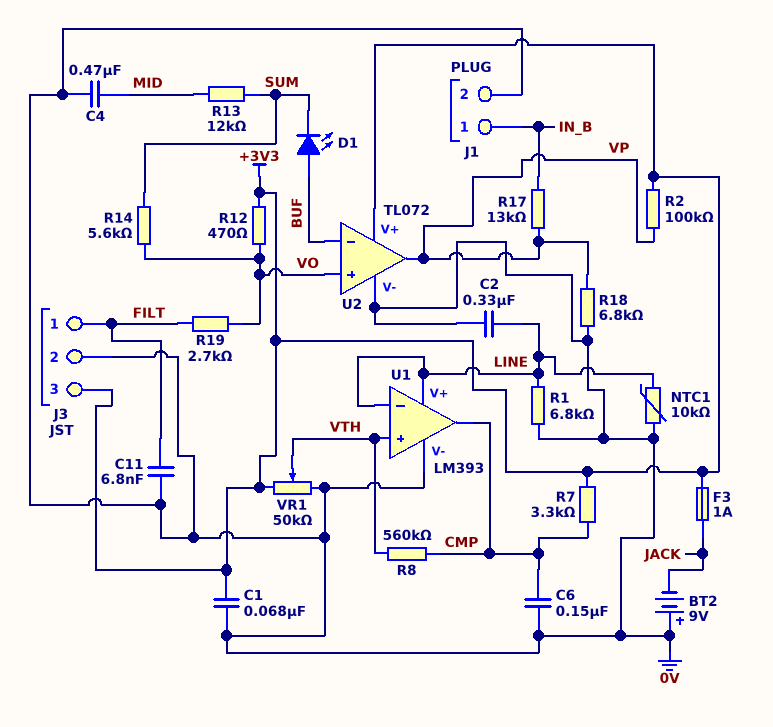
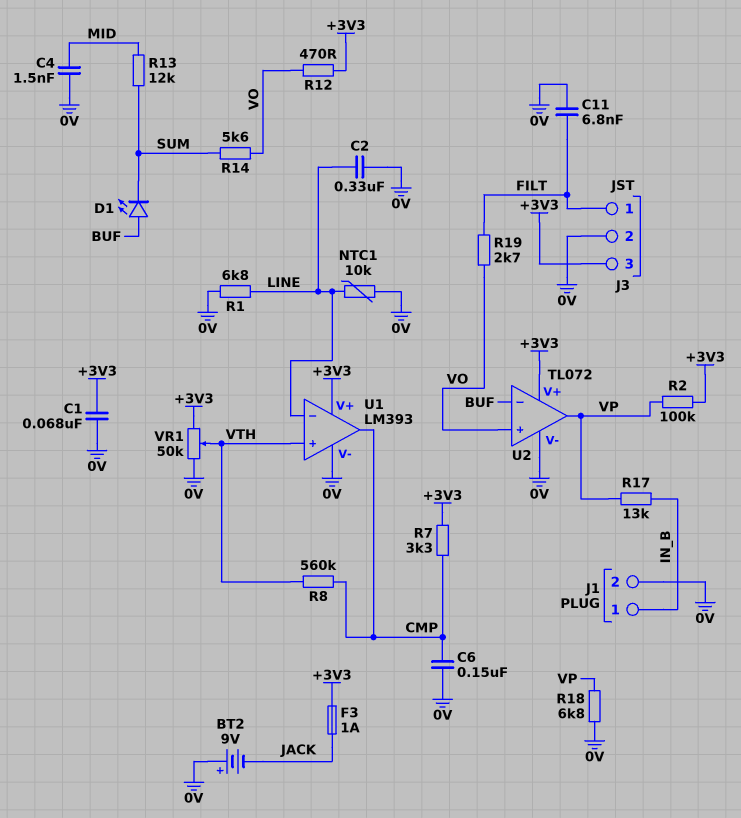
C4: 470nF (0V, MID) -> 1.5nF (0V, MID)
U1 pin V+: LINE -> +3V3

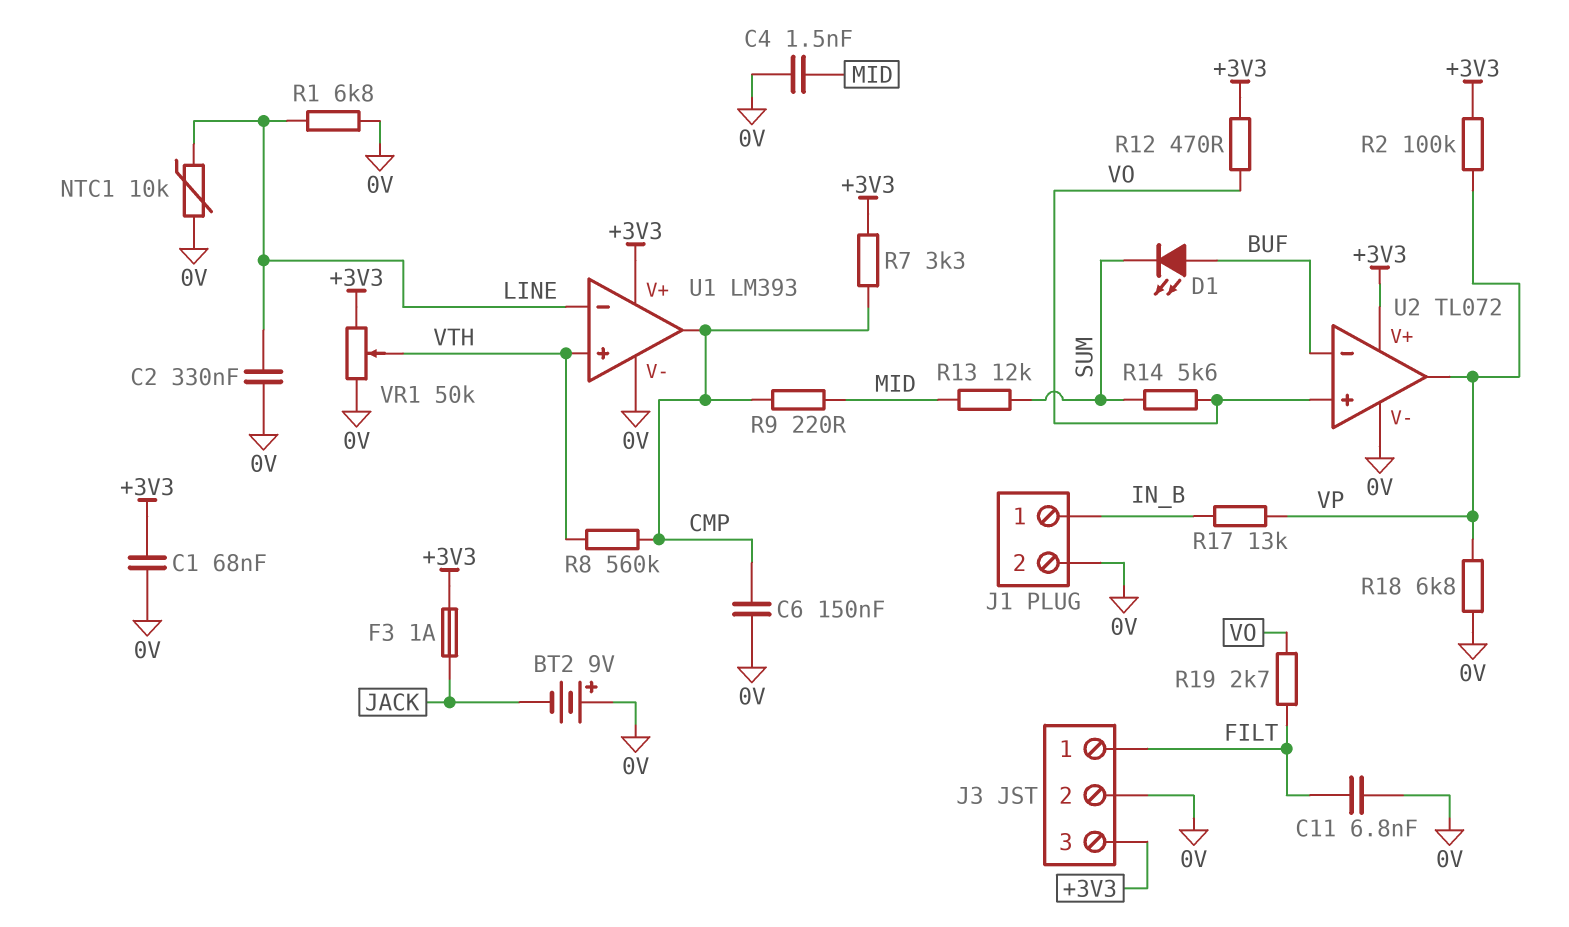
R9: none -> 220 (CMP, MID)

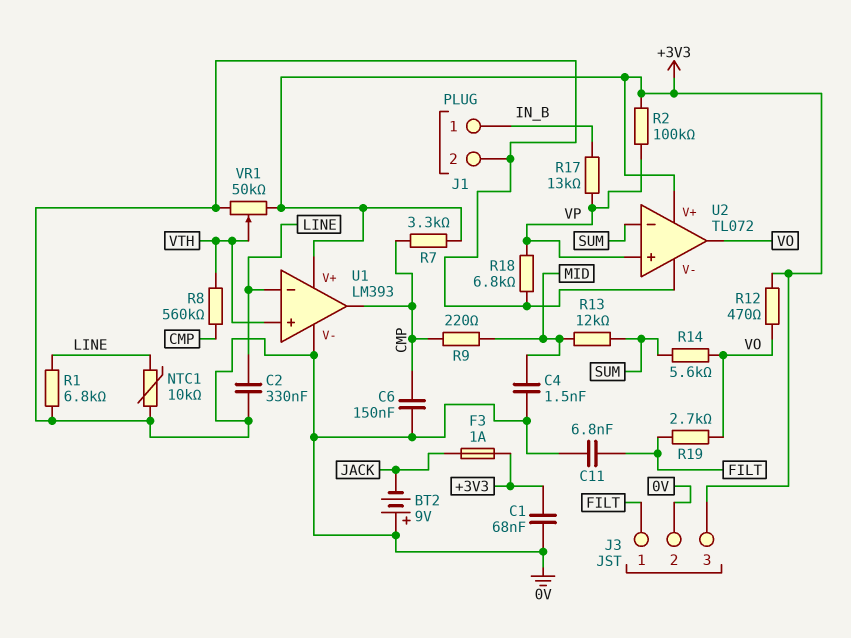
D1: LED (A BUF, K SUM) -> none
U2 pin in+: VO -> VP
U2 pin in-: BUF -> SUM
U2 pin out: VP -> VO

